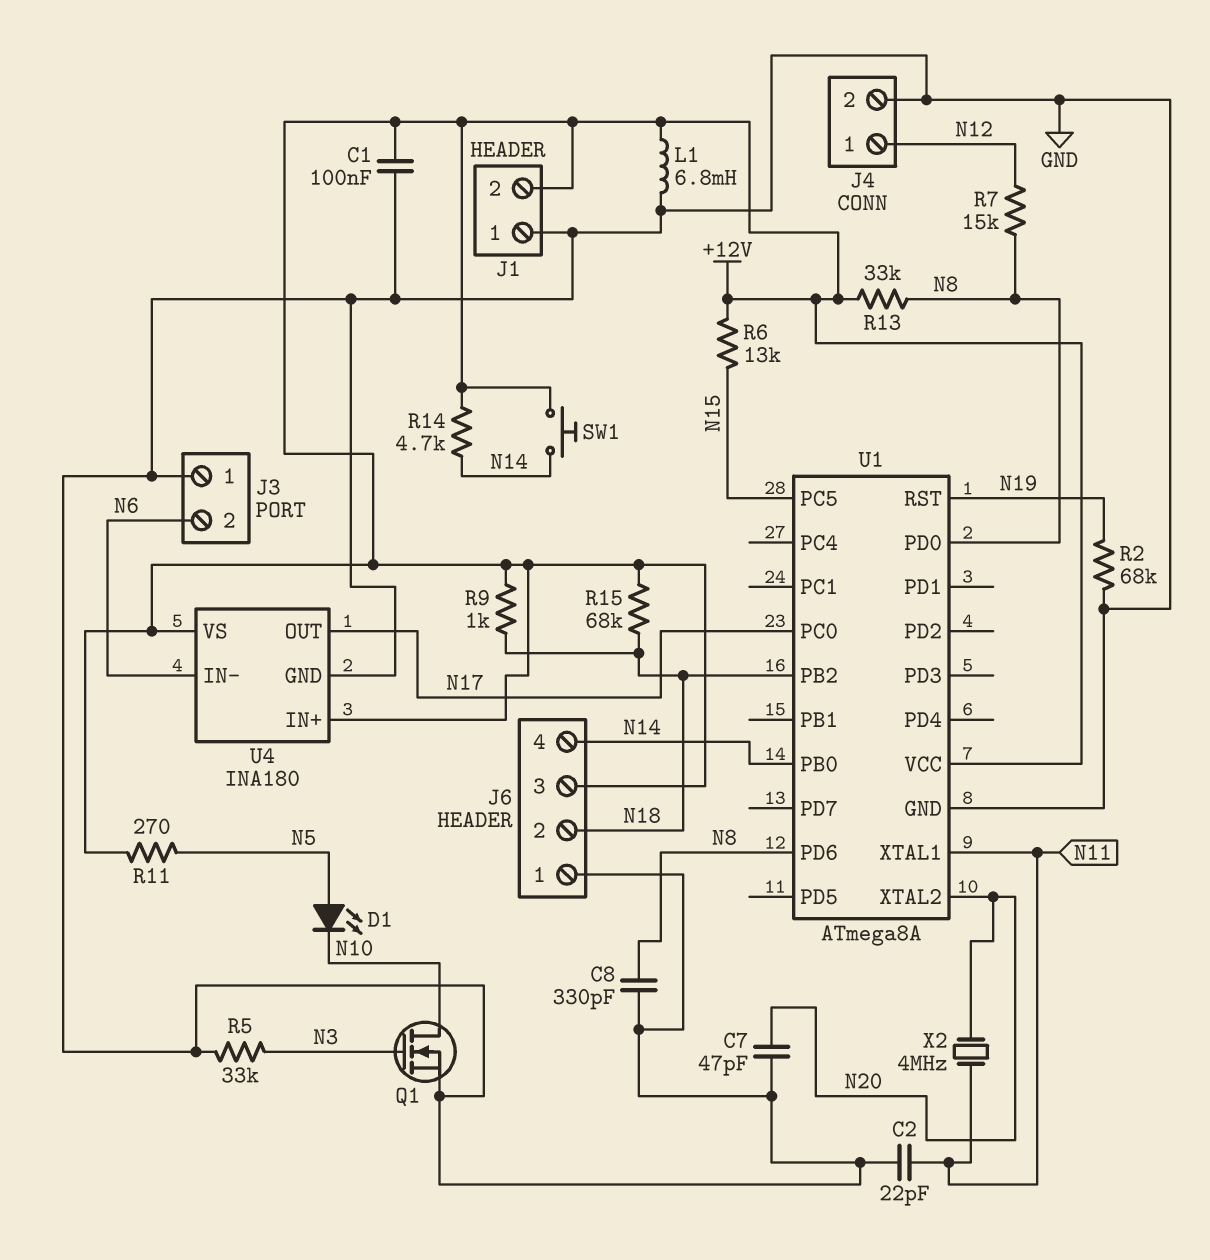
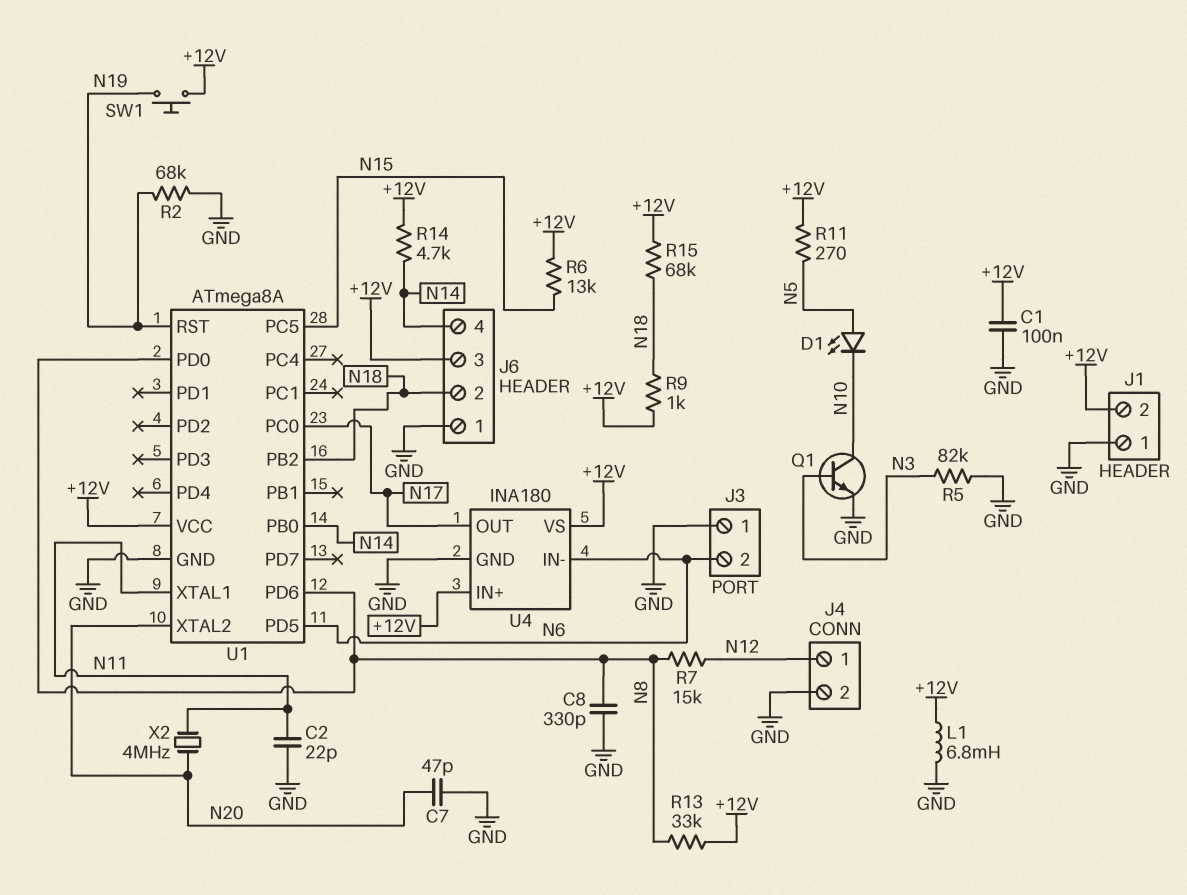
Q1: NMOS (G N3, D N10, S GND) -> NPN (B N3, C N10, E GND)
R5: 33k (GND, N3) -> 82k (GND, N3)
SW1: button (+12V, N14) -> button (+12V, N19)
U1 pin PD5: none -> N6

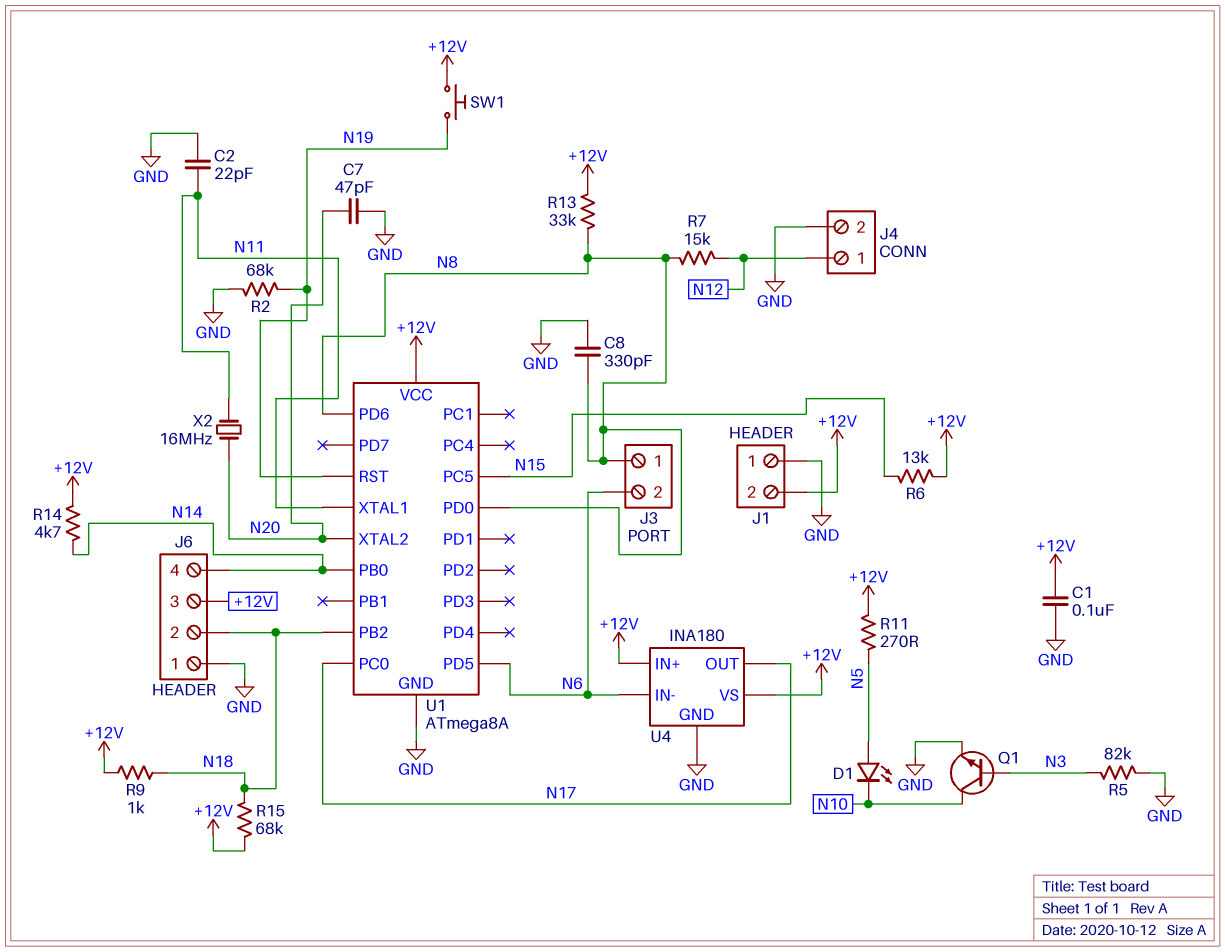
J3 pin 1: GND -> N8
L1: 6.8mH (+12V, GND) -> none
X2: 4MHz (N11, N20) -> 16MHz (N11, N20)

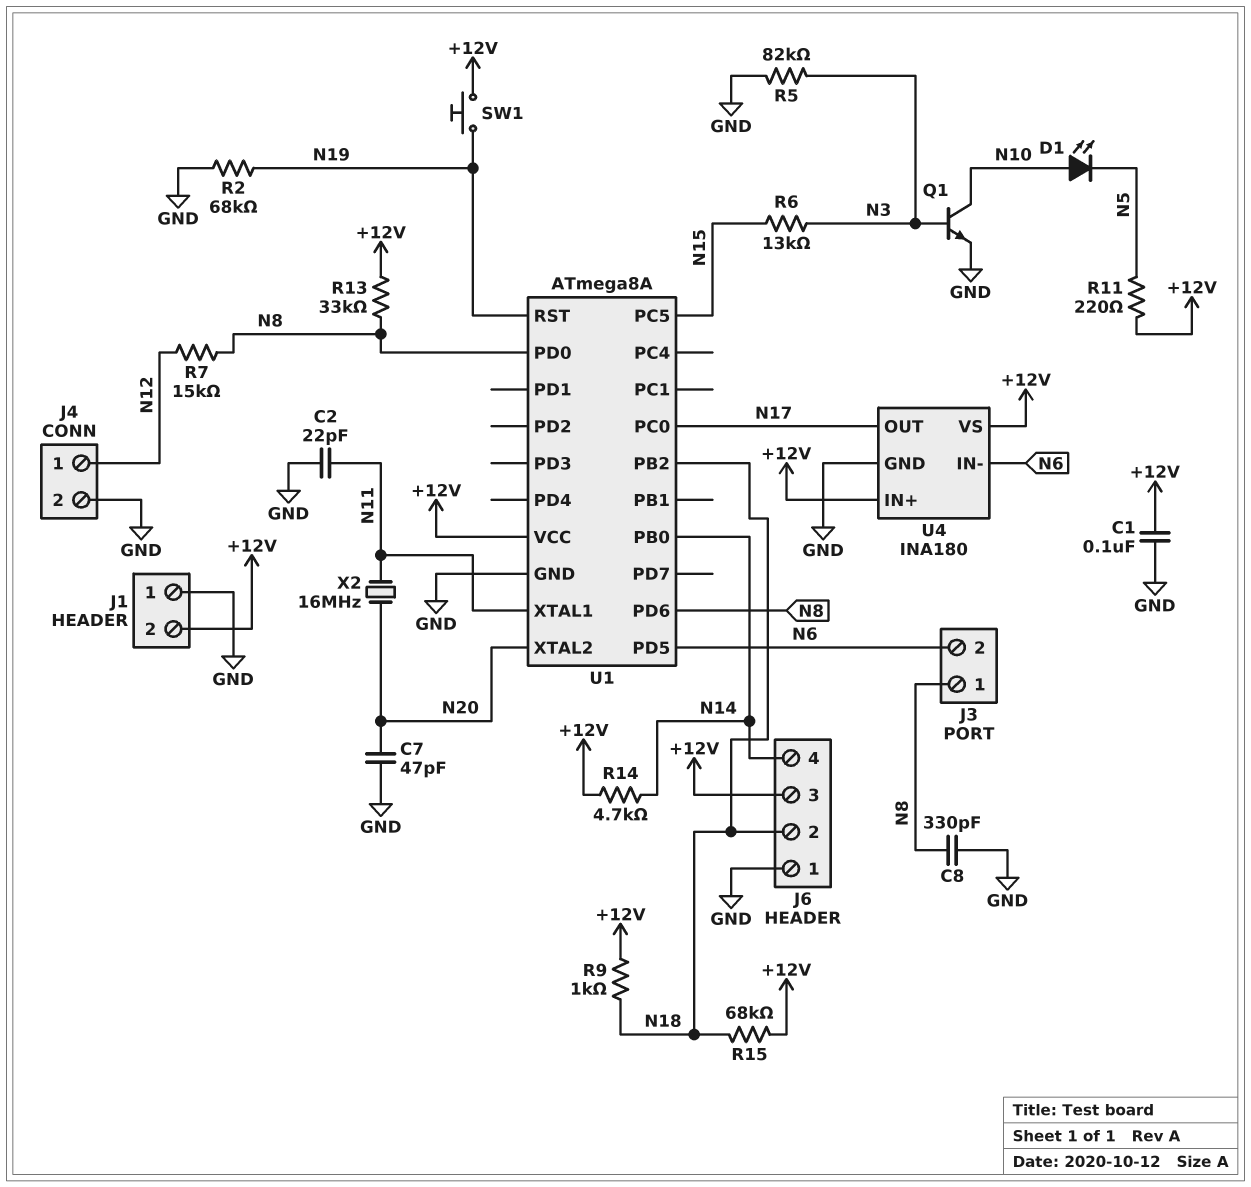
D1: LED (A N5, K N10) -> LED (A N10, K N5)
R6: 13k (+12V, N15) -> 13k (N3, N15)
R11: 270 (+12V, N5) -> 220 (+12V, N5)

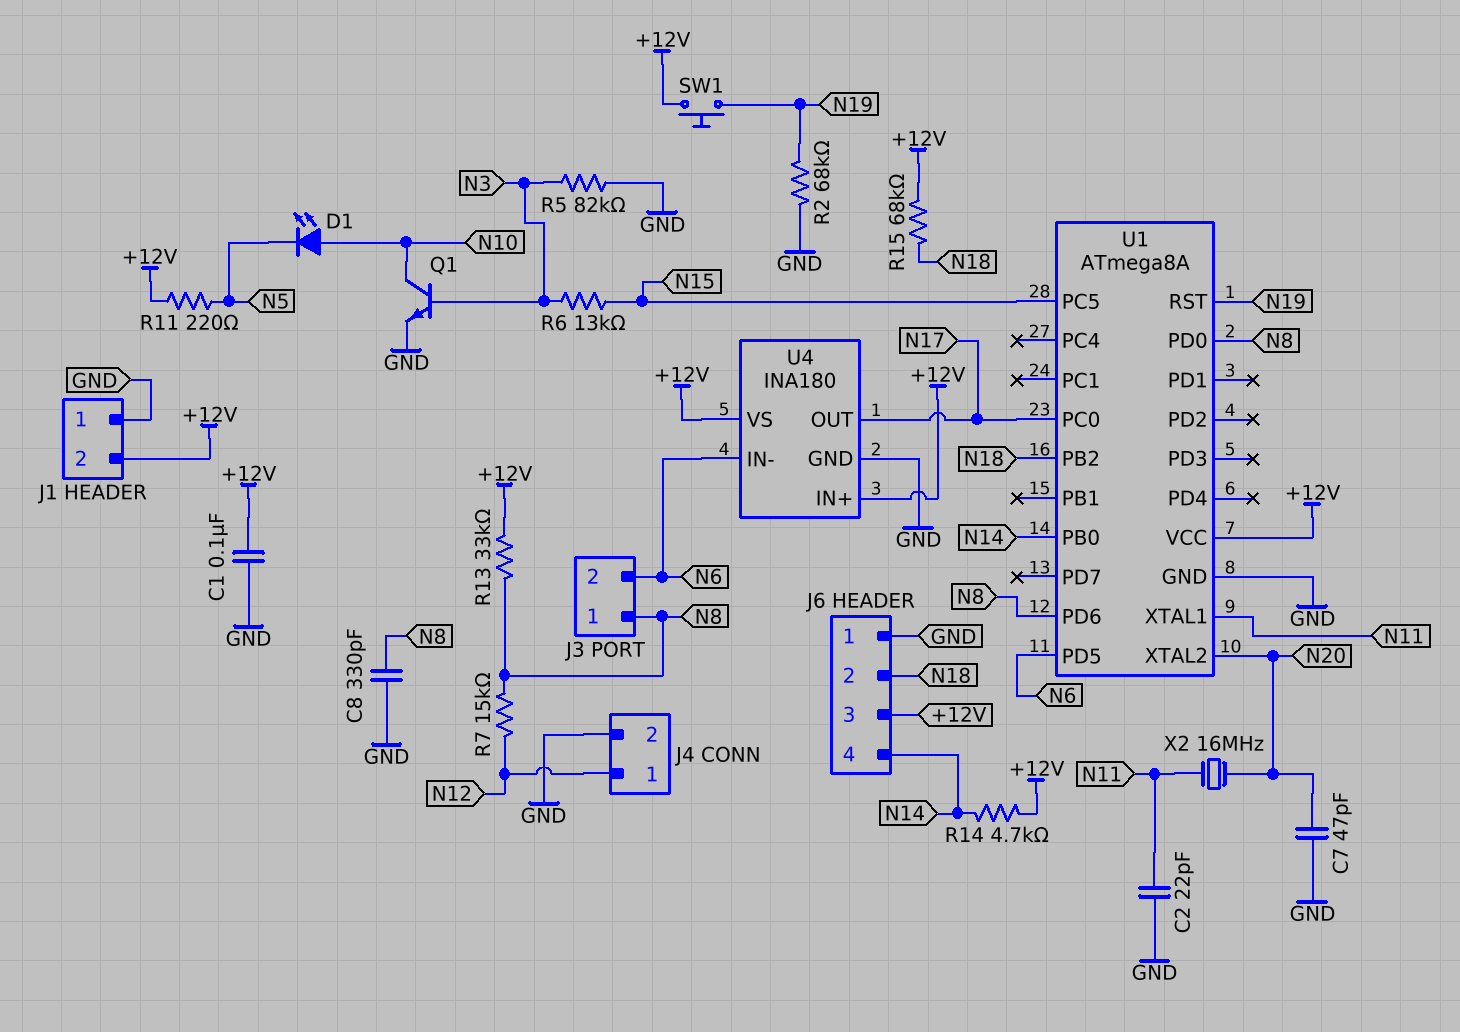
R9: 1k (+12V, N18) -> none

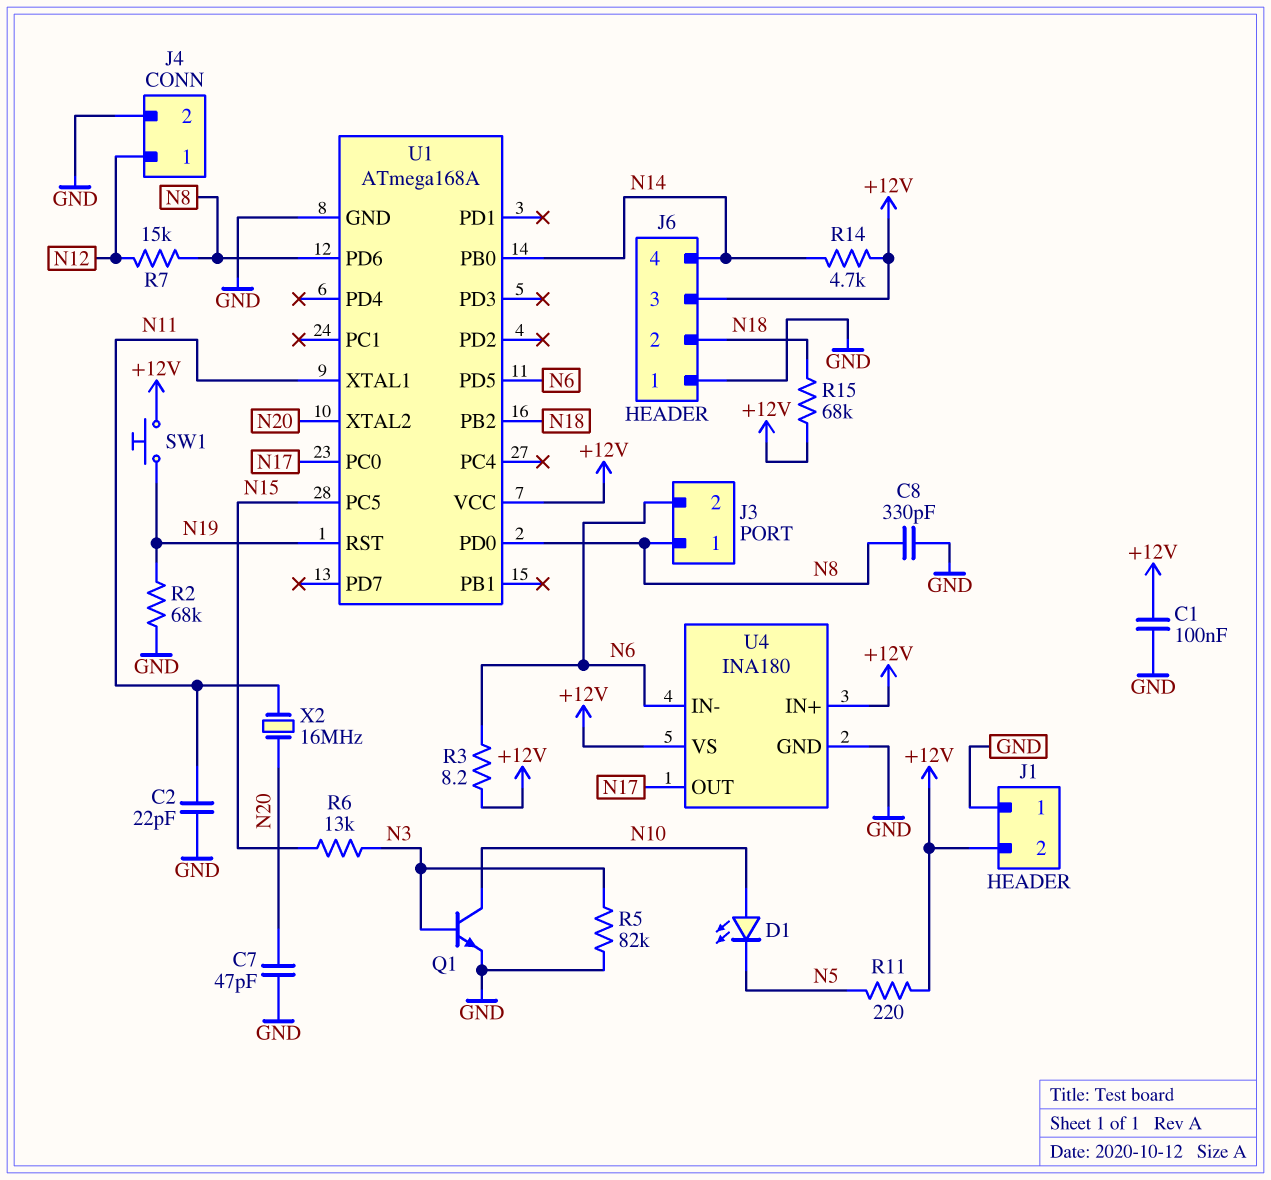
R3: none -> 8.2 (+12V, N6)
R13: 33k (+12V, N8) -> none
U1: ATmega8A -> ATmega168A

